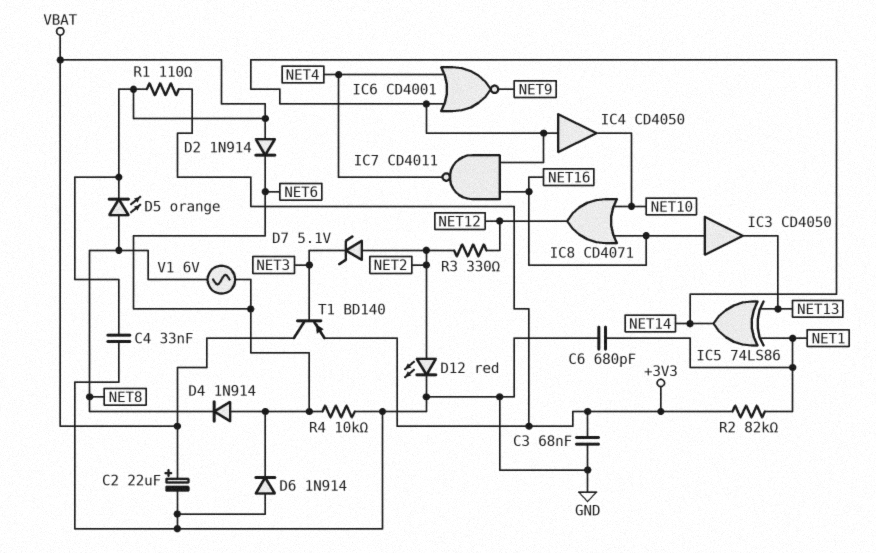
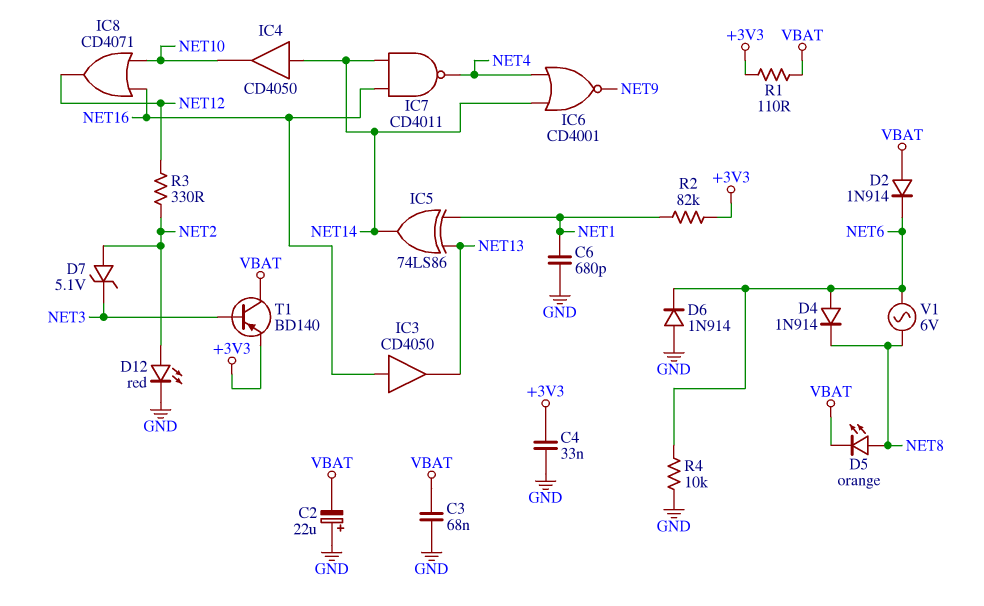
C2: 22uF (plus VBAT, minus GND) -> 22uF (plus GND, minus VBAT)
C3: 68nF (+3V3, GND) -> 68nF (GND, VBAT)
C4: 33nF (GND, VBAT) -> 33nF (+3V3, GND)

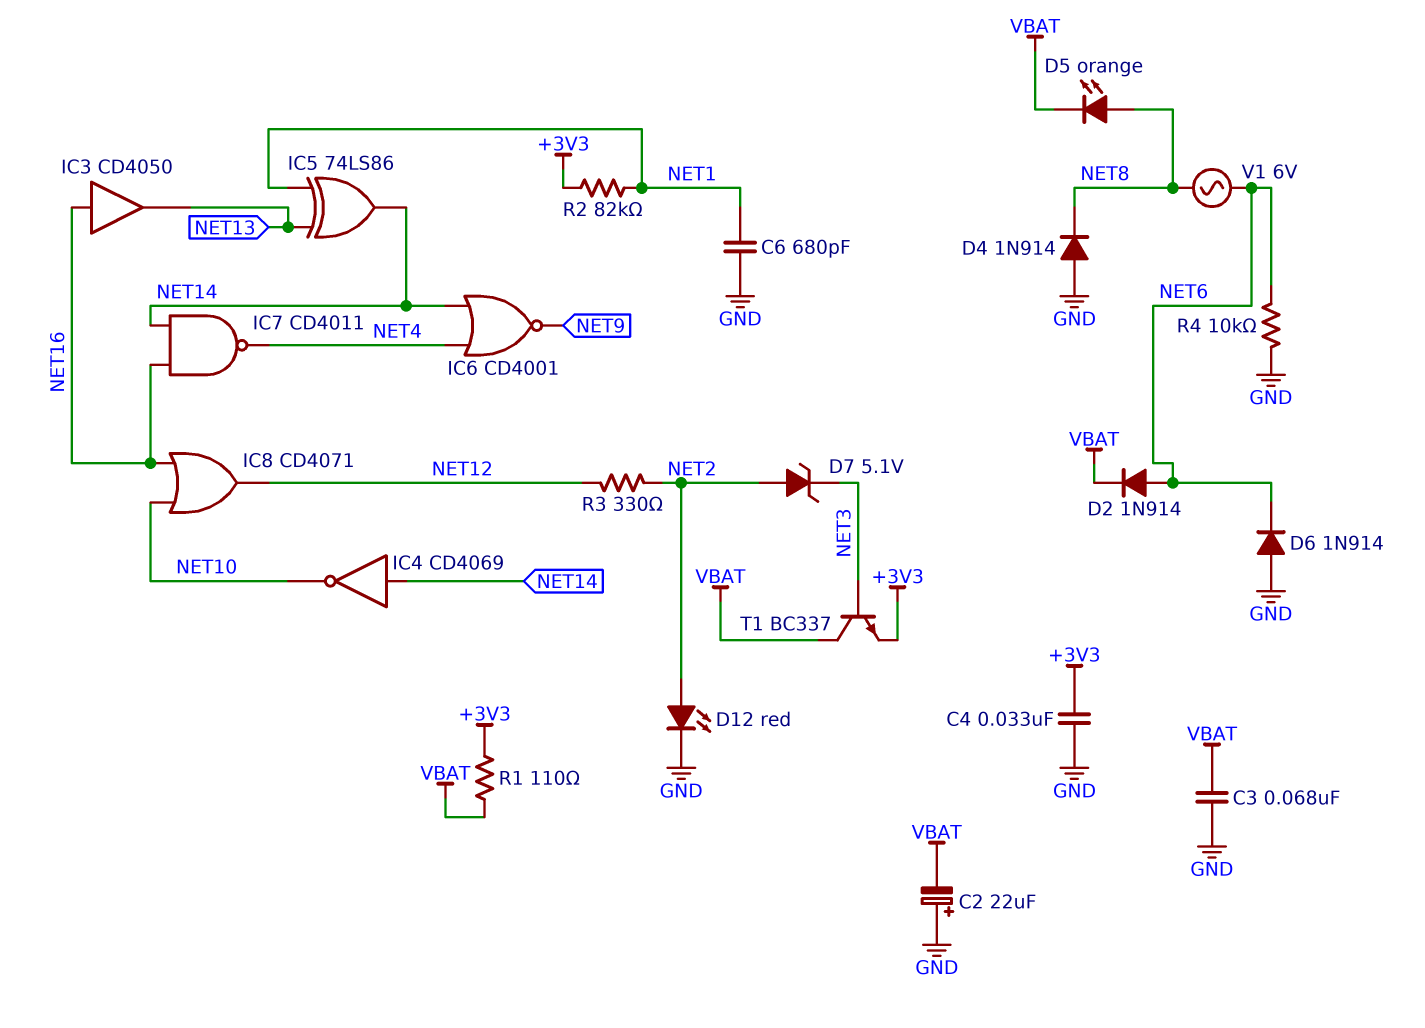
D2: diode 1N914 (A VBAT, K NET6) -> diode 1N914 (A NET6, K VBAT)
D4: diode 1N914 (A NET6, K NET8) -> diode 1N914 (A GND, K NET8)
IC4: buffer CD4050 (in NET14, out NET10) -> NOT CD4069 (in NET14, out NET10)
T1: PNP BD140 (B NET3, C VBAT, E +3V3) -> NPN BC337 (B NET3, C VBAT, E +3V3)

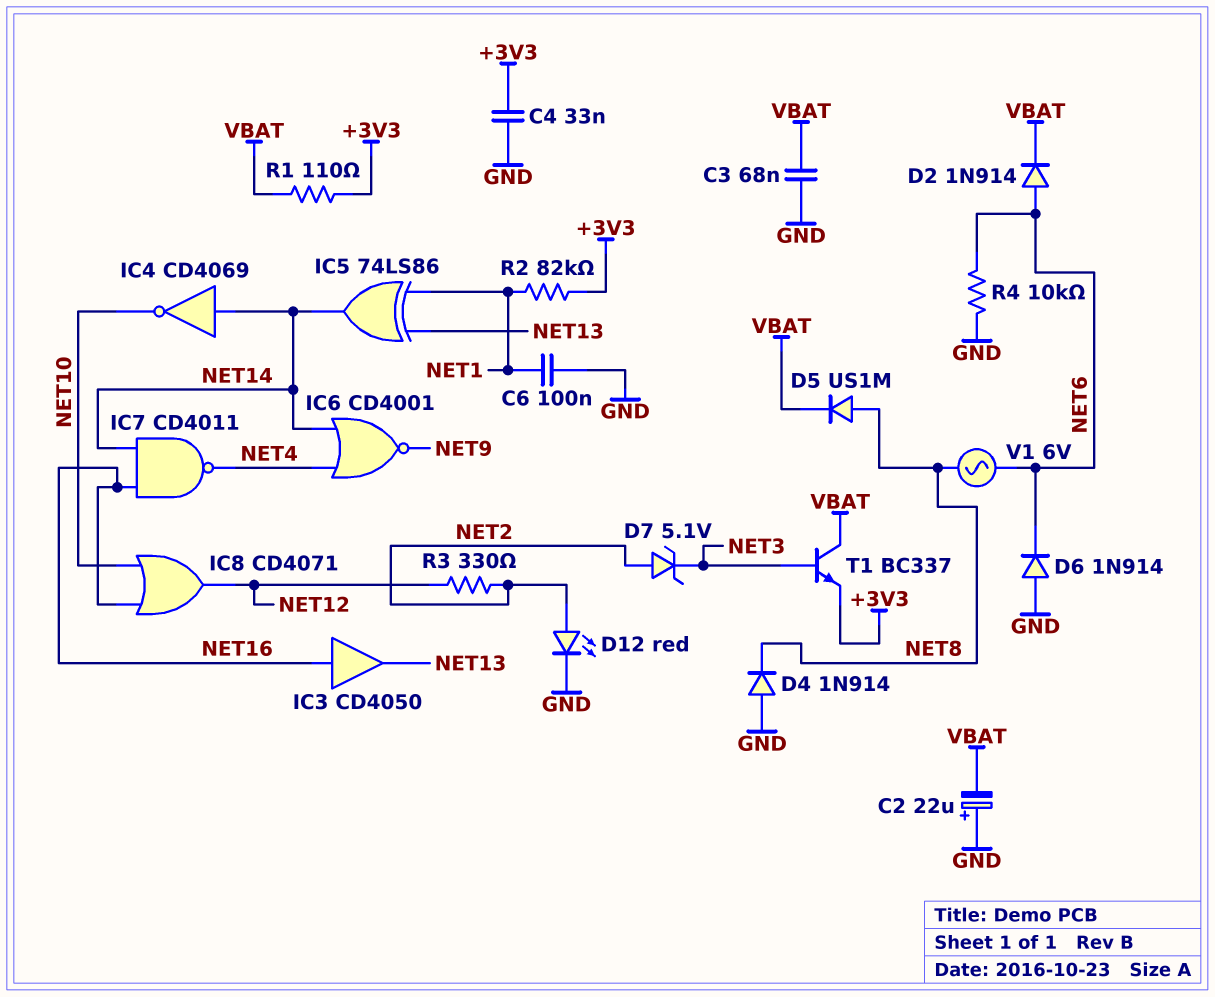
C6: 680pF (GND, NET1) -> 100nF (GND, NET1)
D5: LED orange (A NET8, K VBAT) -> diode US1M (A NET8, K VBAT)

